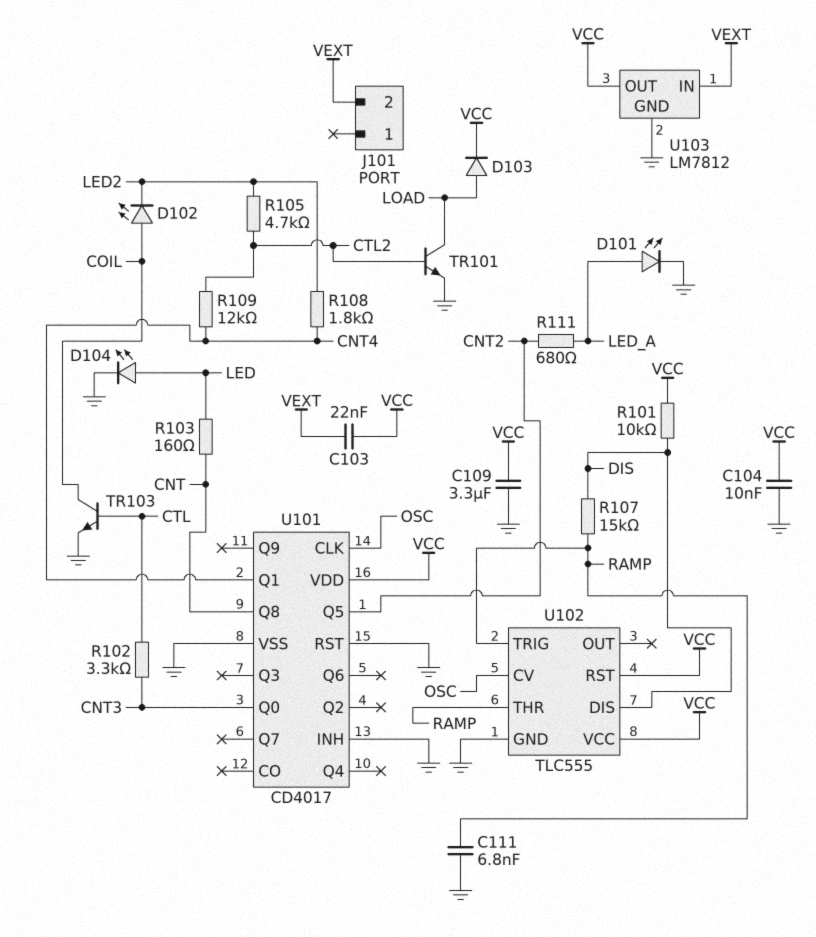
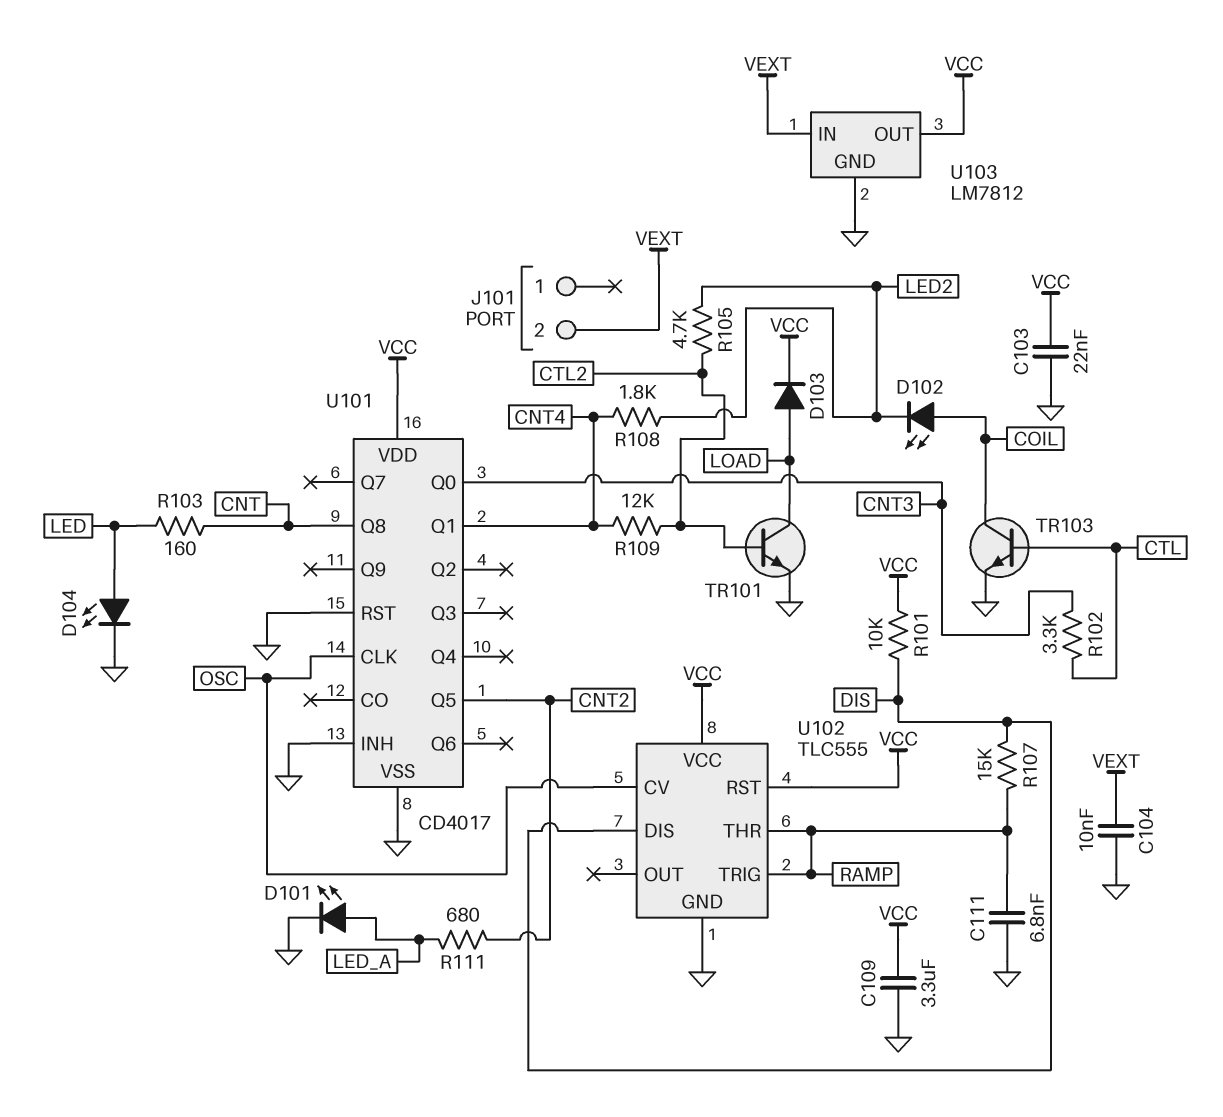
C103: 22nF (VCC, VEXT) -> 22nF (GND, VCC)
C104: 10nF (GND, VCC) -> 10nF (GND, VEXT)

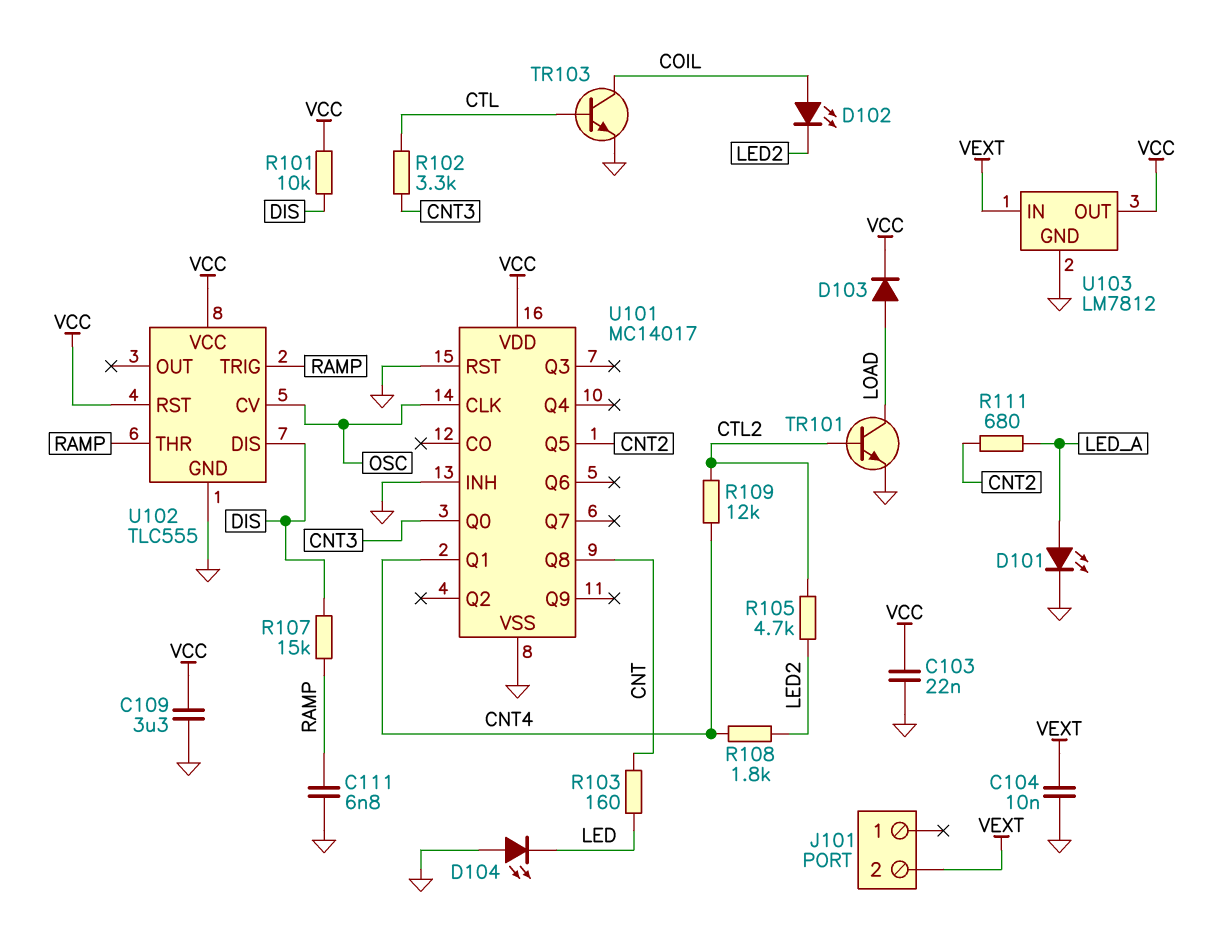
D104: LED (A LED, K GND) -> LED (A GND, K LED)
U101: CD4017 -> MC14017

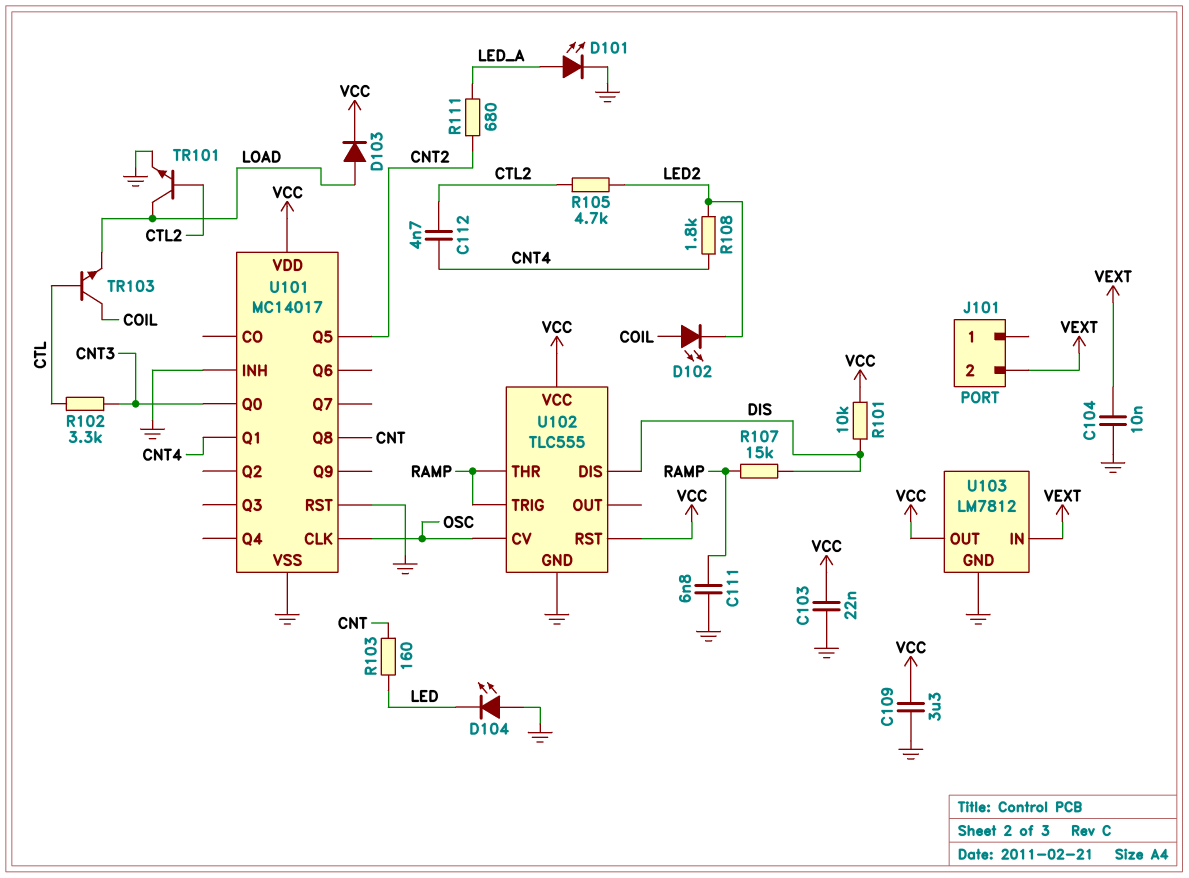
C112: none -> 4.7nF (CNT4, CTL2)
R109: 12k (CNT4, CTL2) -> none
TR103: NPN (B CTL, C COIL, E GND) -> NPN (B CTL, C COIL, E LOAD)

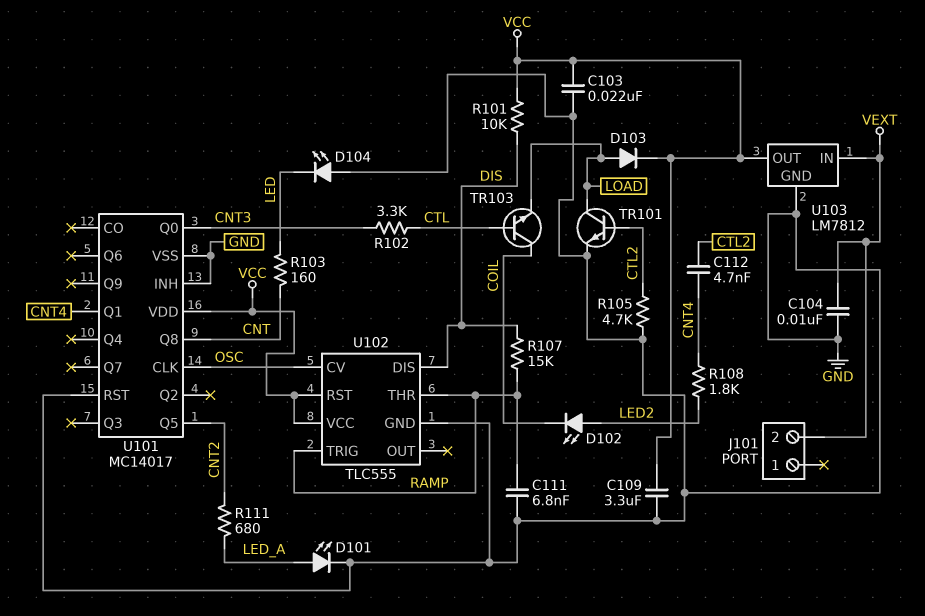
D102: LED (A COIL, K LED2) -> LED (A LED2, K COIL)
R105: 4.7k (CTL2, LED2) -> 4.7k (CTL2, GND)

